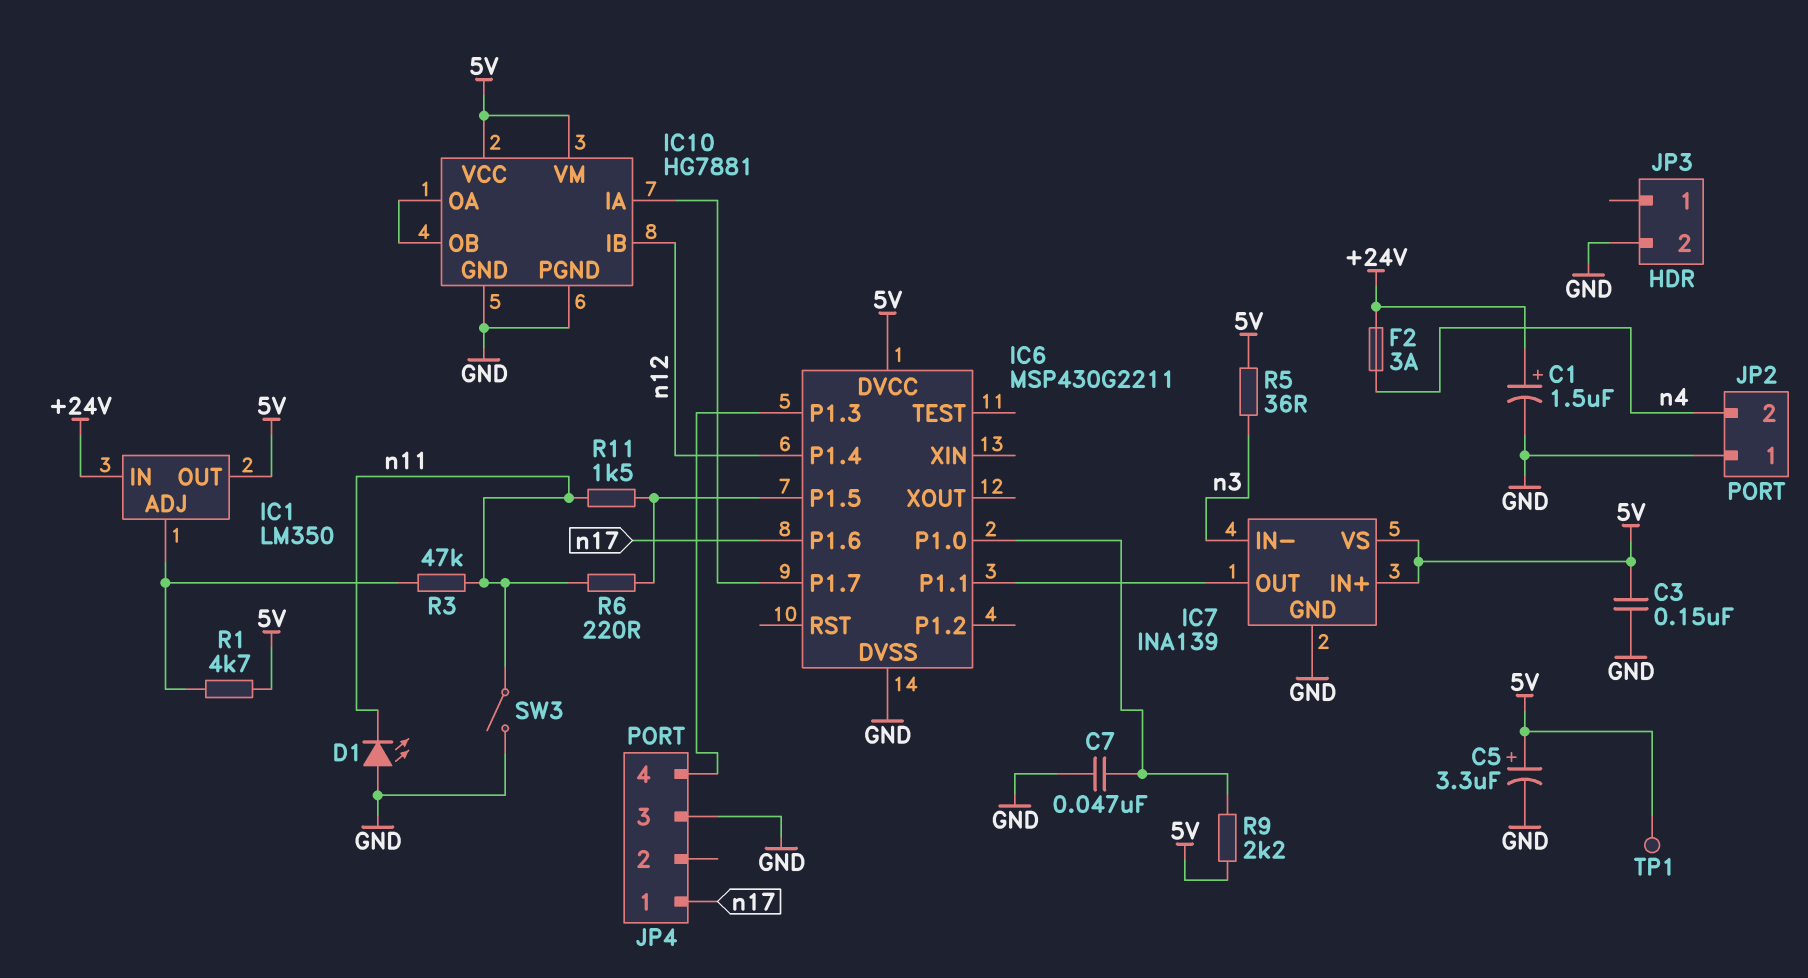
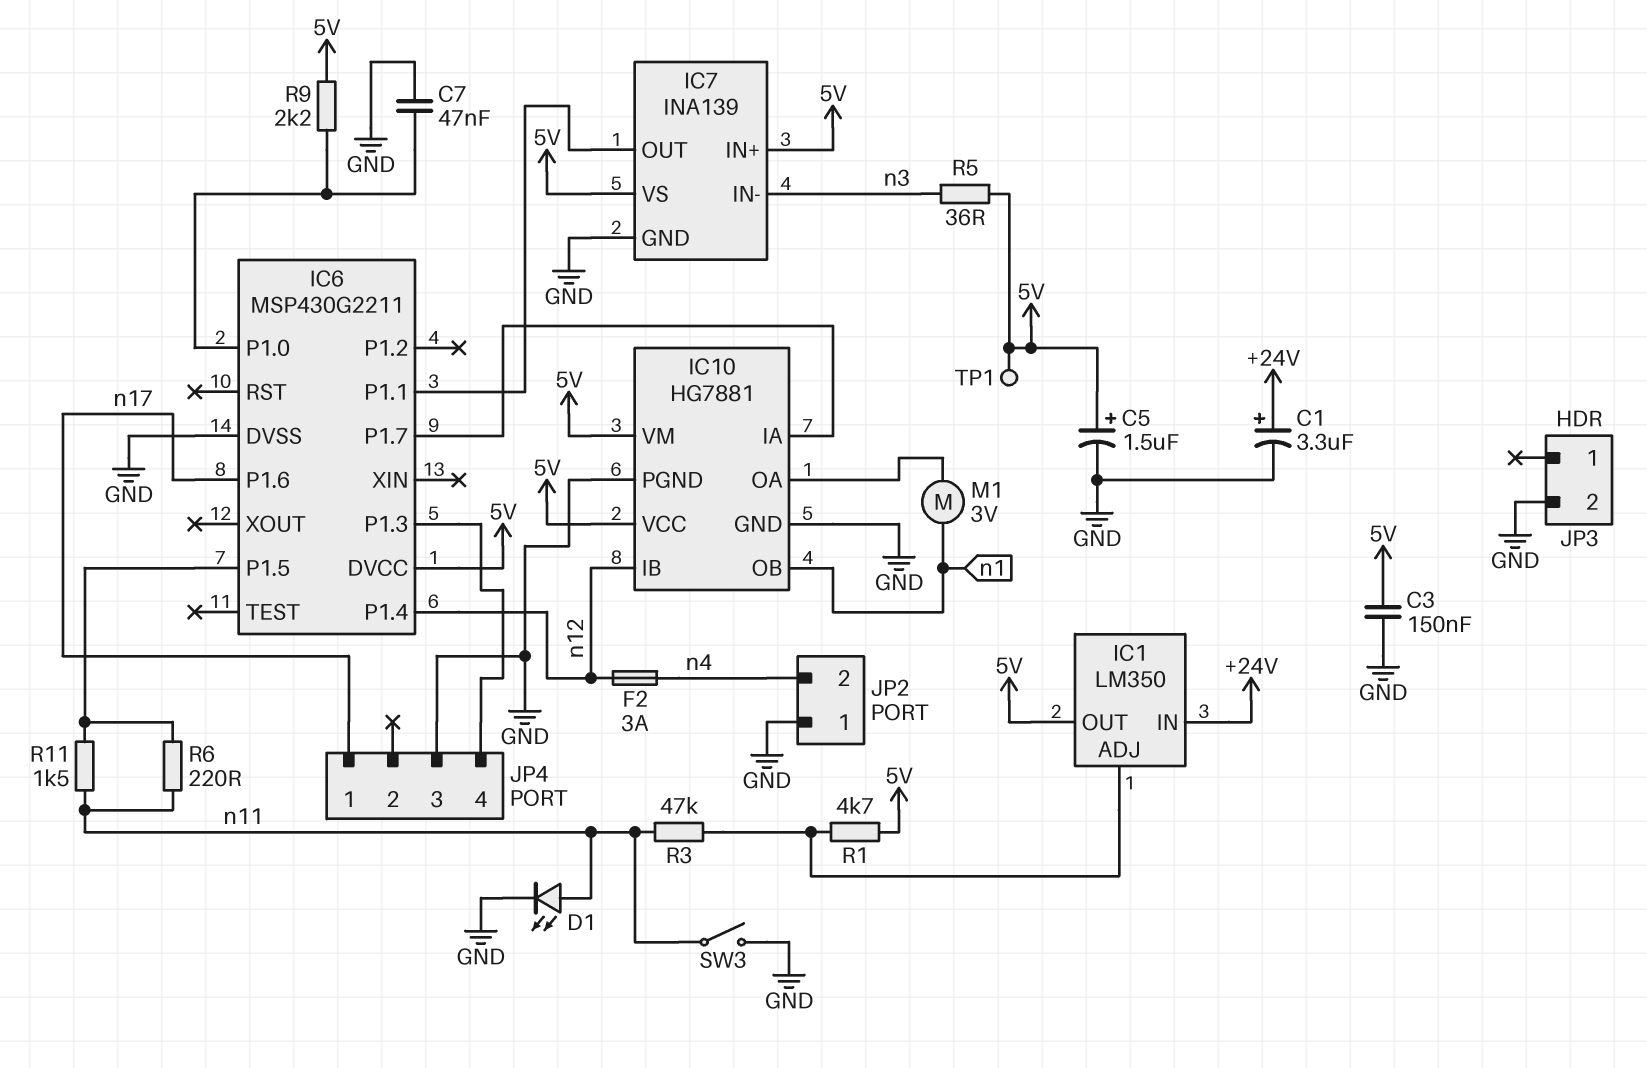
C1: 1.5uF (plus +24V, minus GND) -> 3.3uF (plus +24V, minus GND)
C5: 3.3uF (plus 5V, minus GND) -> 1.5uF (plus 5V, minus GND)
D1: LED (A GND, K n11) -> LED (A n11, K GND)
F2: 3A (+24V, n4) -> 3A (n4, n12)
IC10 pin OB: IC10/OA -> n1
M1: none -> motor 3V (IC10/OA, n1)

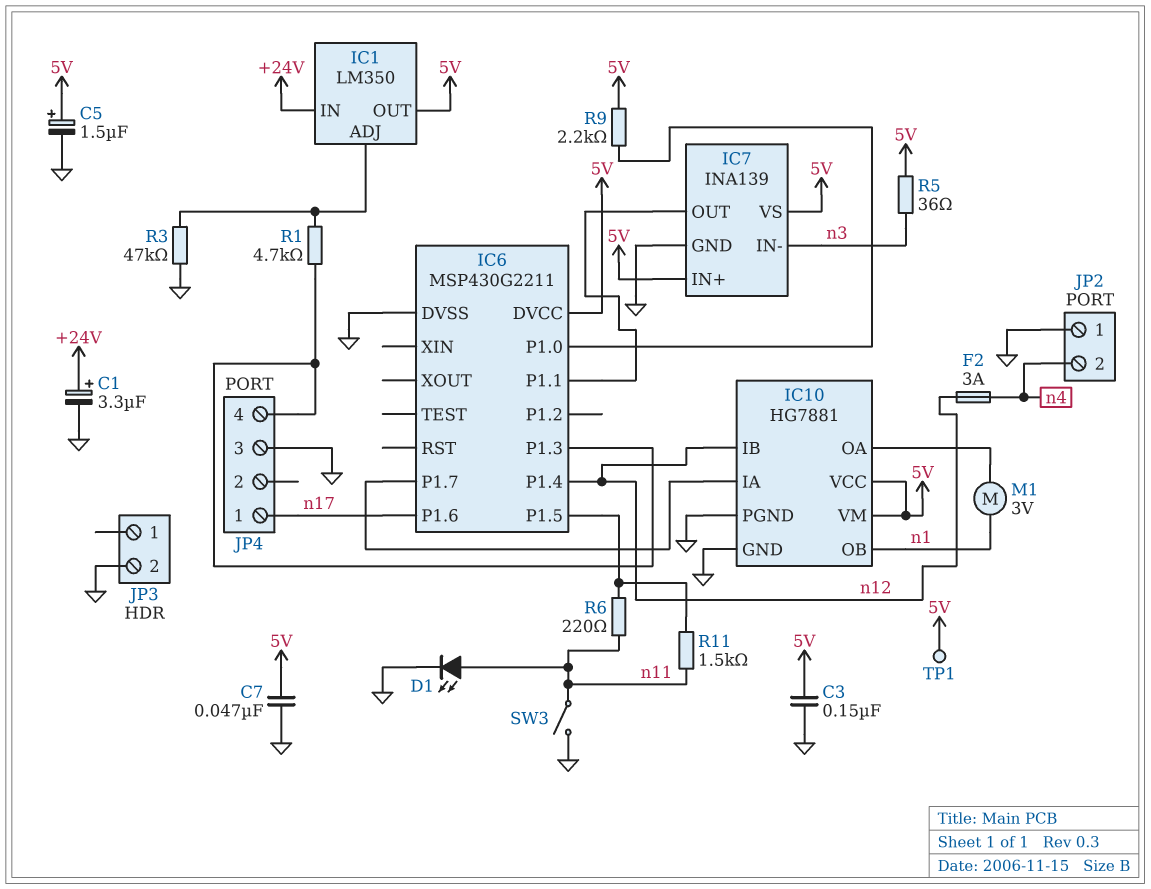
C7: 47nF (GND, IC6/P1.0) -> 47nF (5V, GND)
R1: 4.7k (5V, IC1/ADJ) -> 4.7k (IC1/ADJ, IC6/P1.3)
R3: 47k (IC1/ADJ, n11) -> 47k (GND, IC1/ADJ)

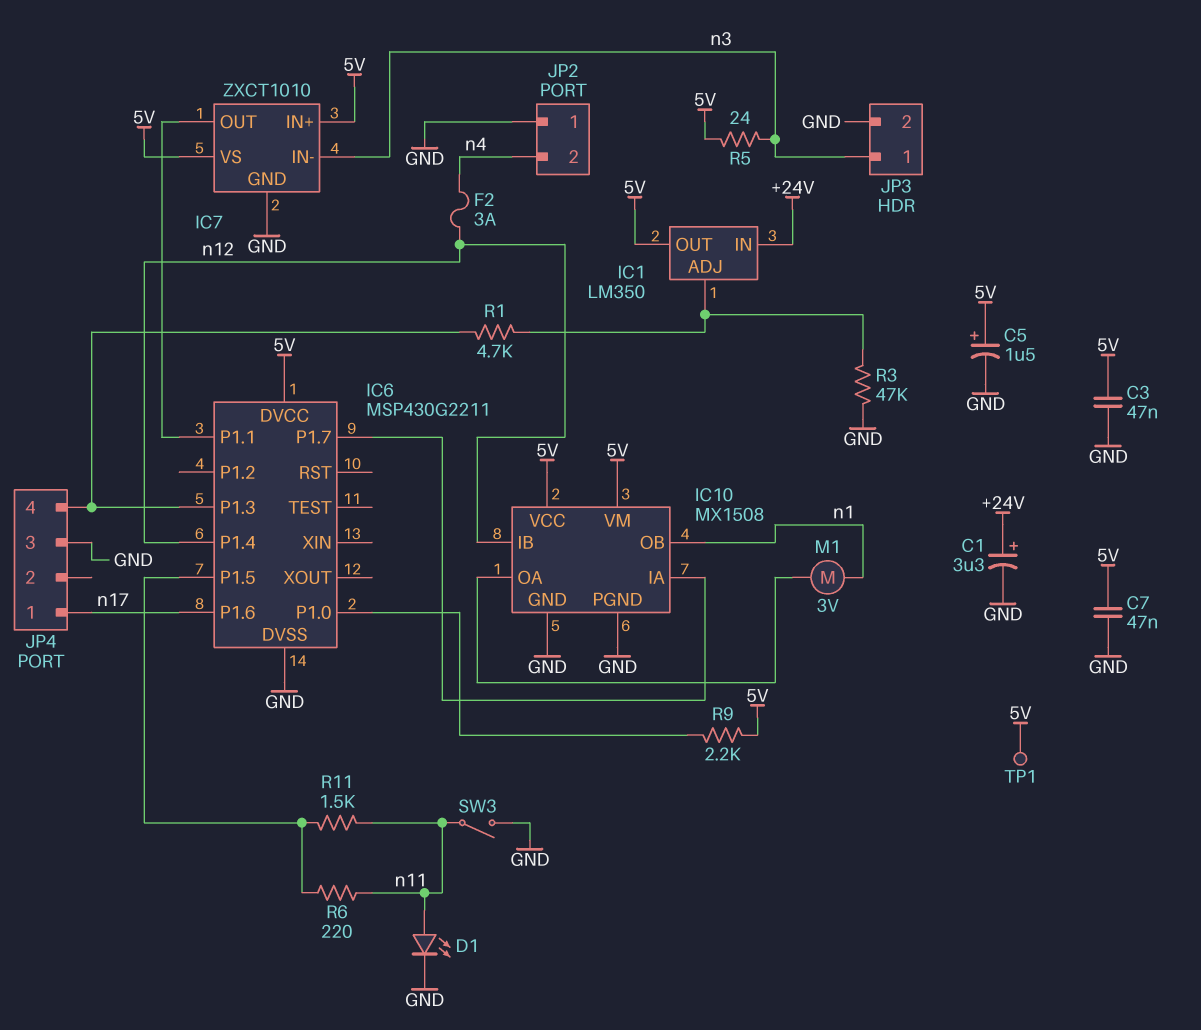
C3: 150nF (5V, GND) -> 47nF (5V, GND)
IC7: INA139 -> ZXCT1010
IC10: HG7881 -> MX1508
JP3 pin 1: none -> n3
R5: 36 (5V, n3) -> 24 (5V, n3)

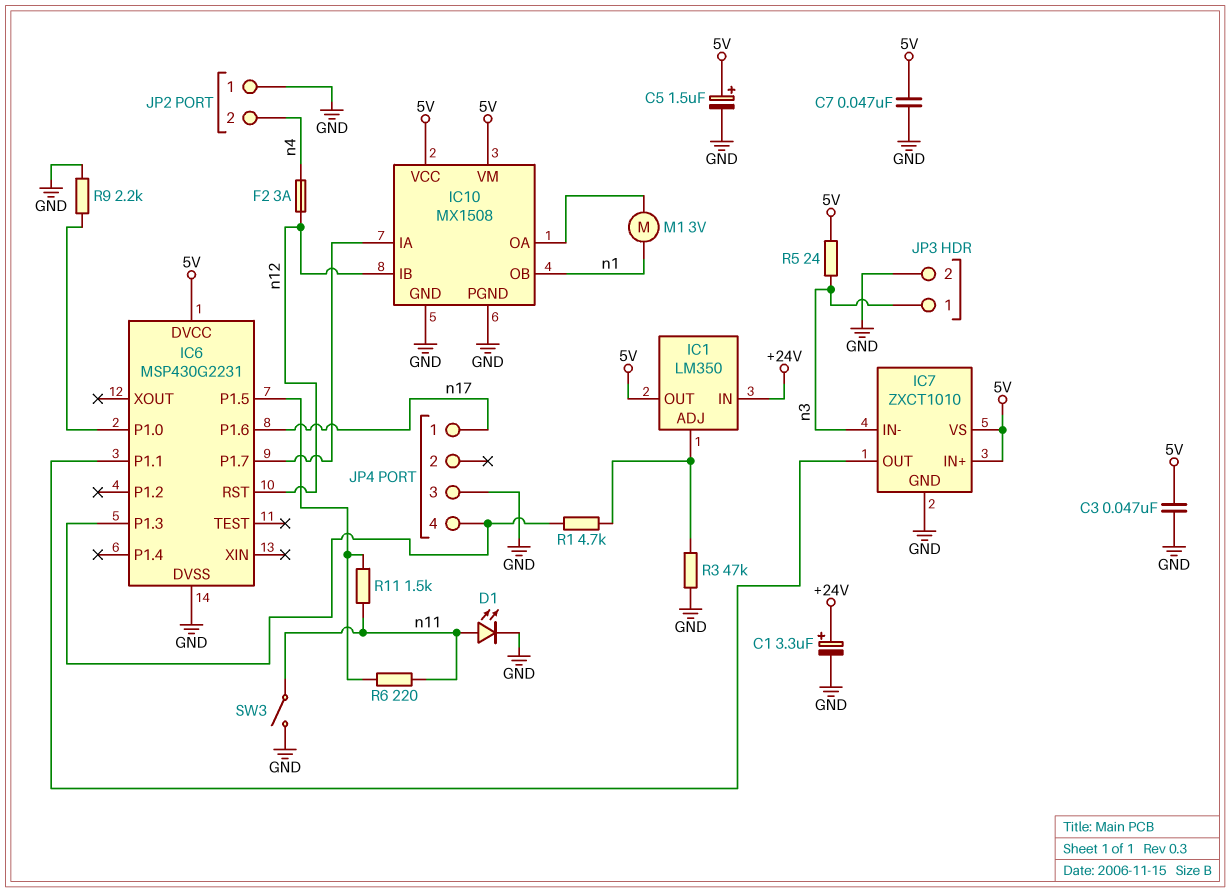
IC6: MSP430G2211 -> MSP430G2231
IC6 pin P1.4: n12 -> none
IC6 pin RST: none -> n12
R9: 2.2k (5V, IC6/P1.0) -> 2.2k (GND, IC6/P1.0)
TP1: test point (5V) -> none

